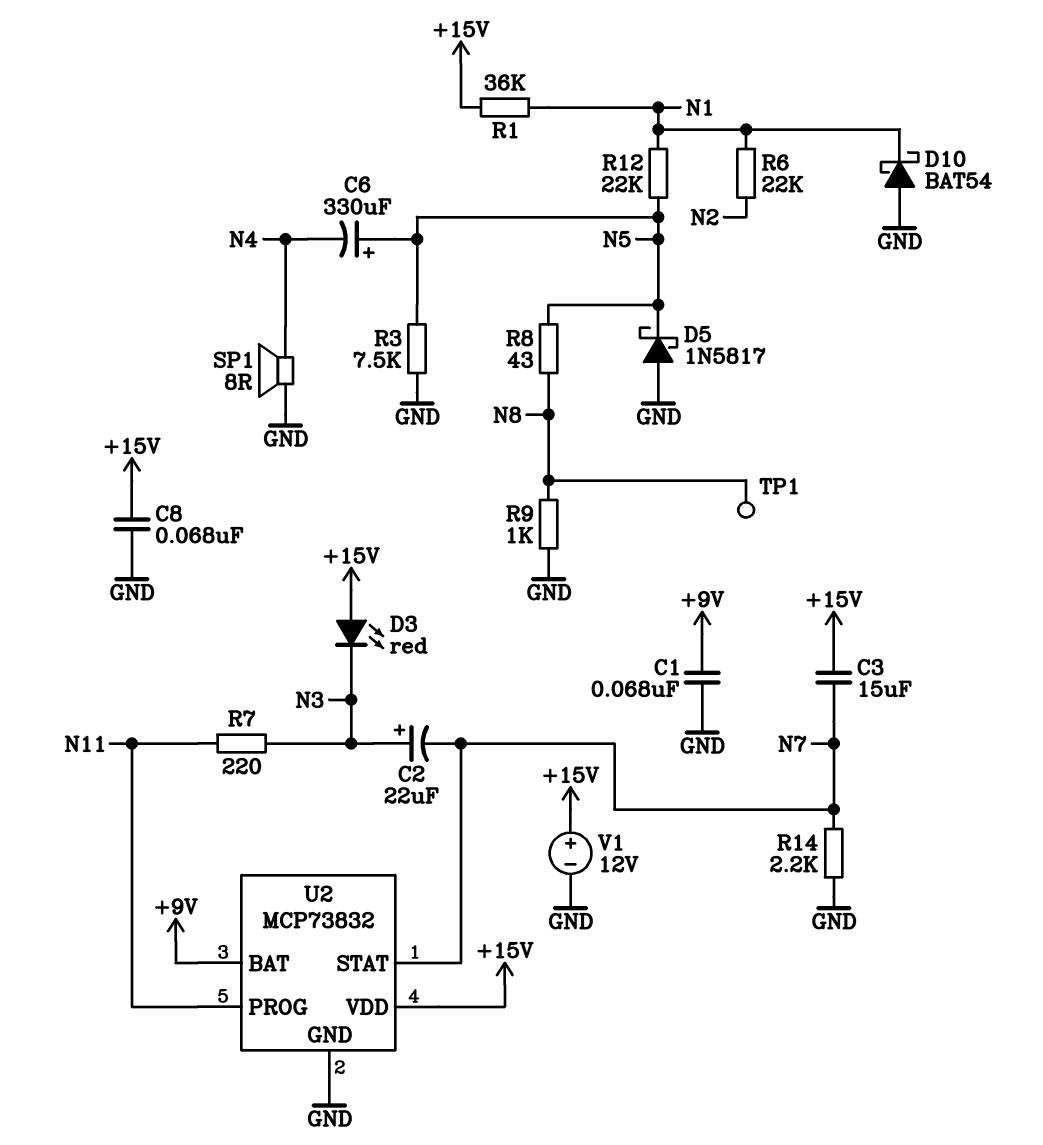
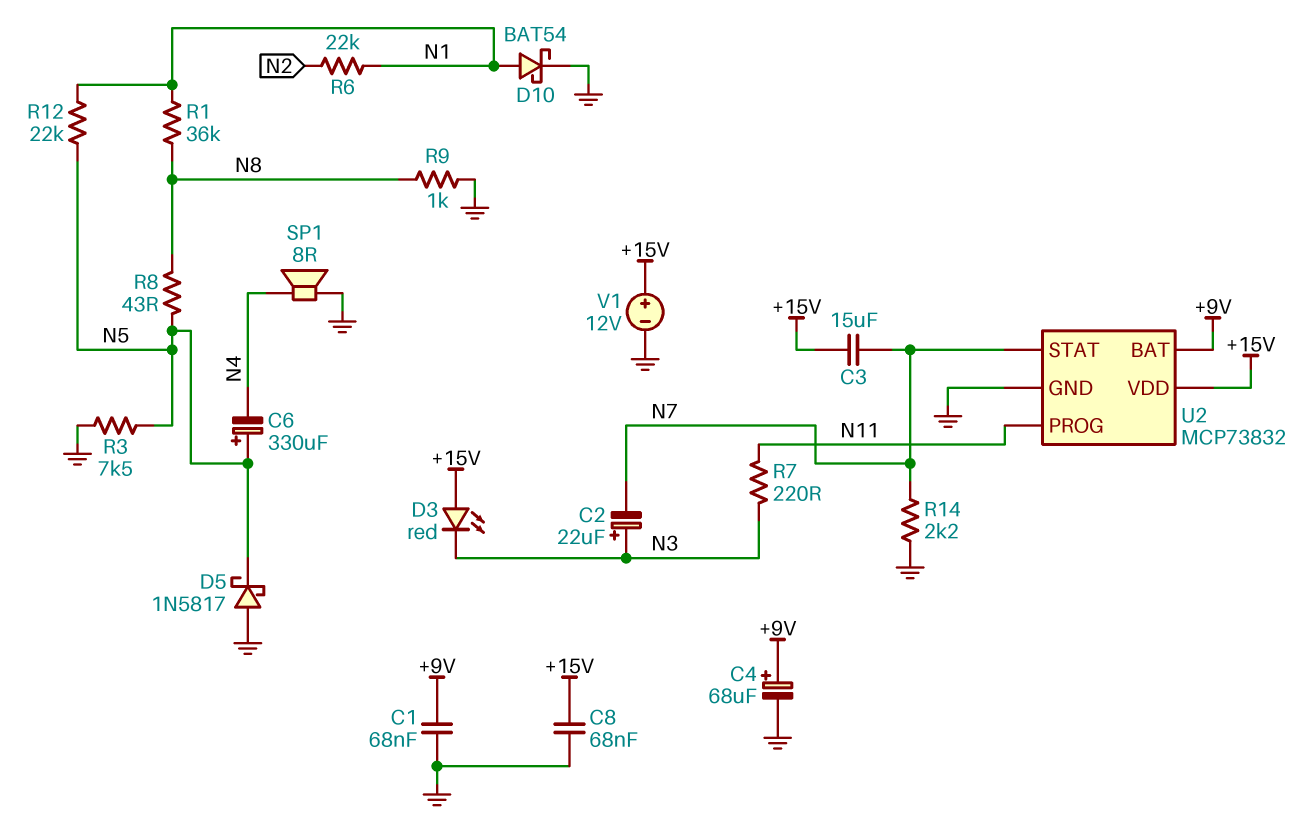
C4: none -> 68uF (plus +9V, minus GND)
D10: schottky BAT54 (A GND, K N1) -> schottky BAT54 (A N1, K GND)
R1: 36k (+15V, N1) -> 36k (N1, N8)
TP1: test point (N8) -> none

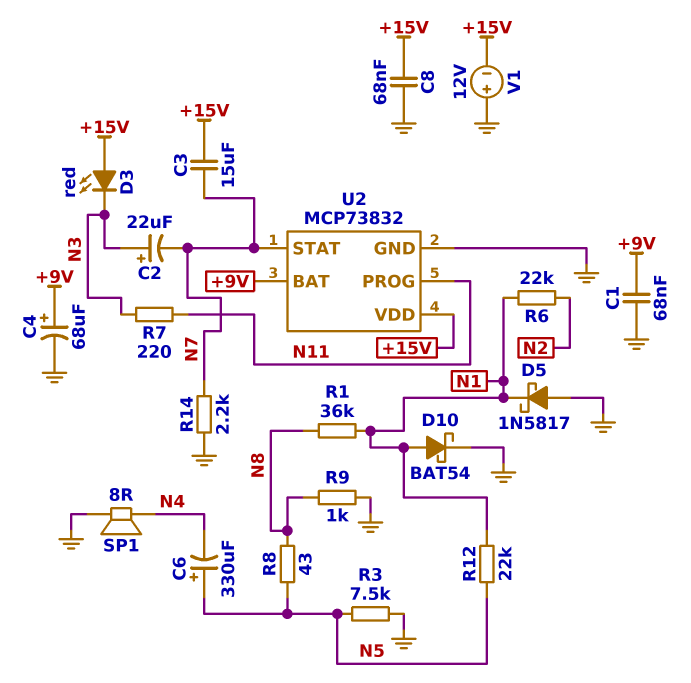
D5: schottky 1N5817 (A GND, K N5) -> schottky 1N5817 (A GND, K N1)
V1: 12V (plus +15V, minus GND) -> 12V (plus GND, minus +15V)

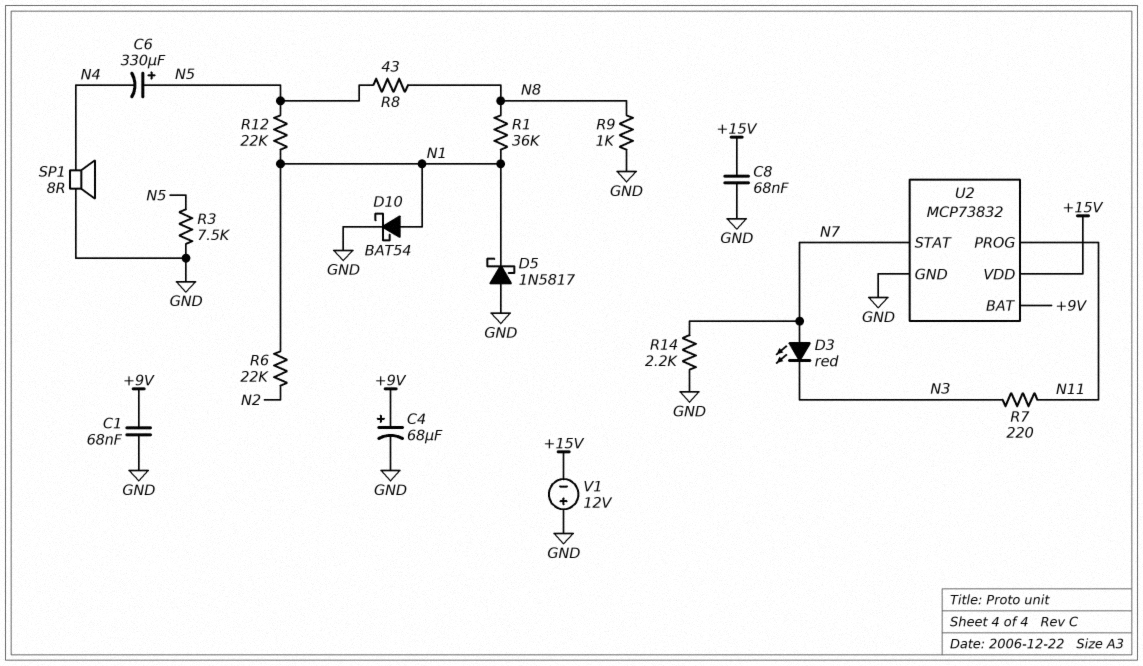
C2: 22uF (plus N3, minus N7) -> none
C3: 15uF (+15V, N7) -> none
D3: LED red (A +15V, K N3) -> LED red (A N7, K N3)

